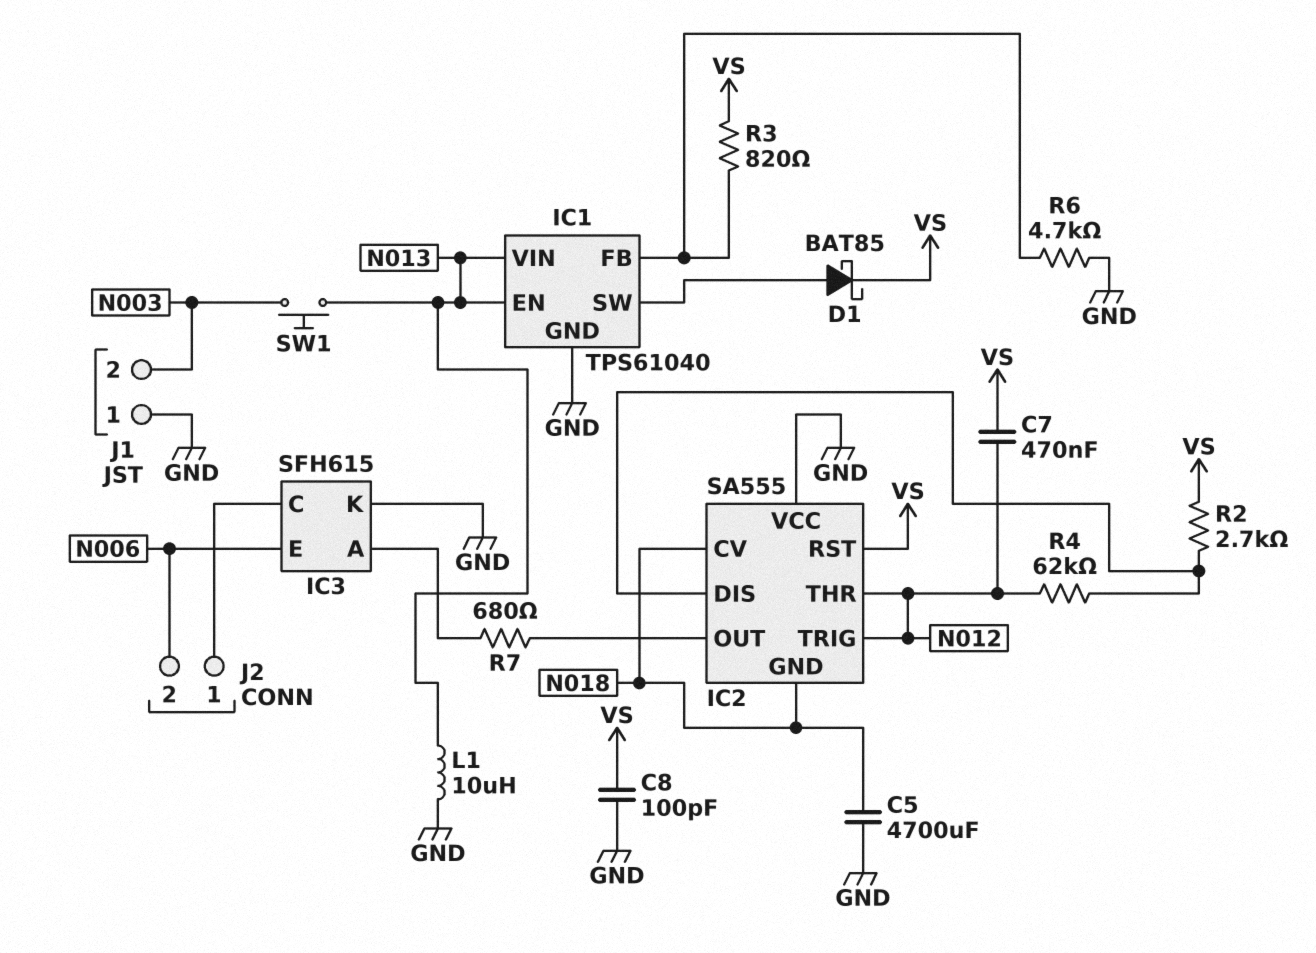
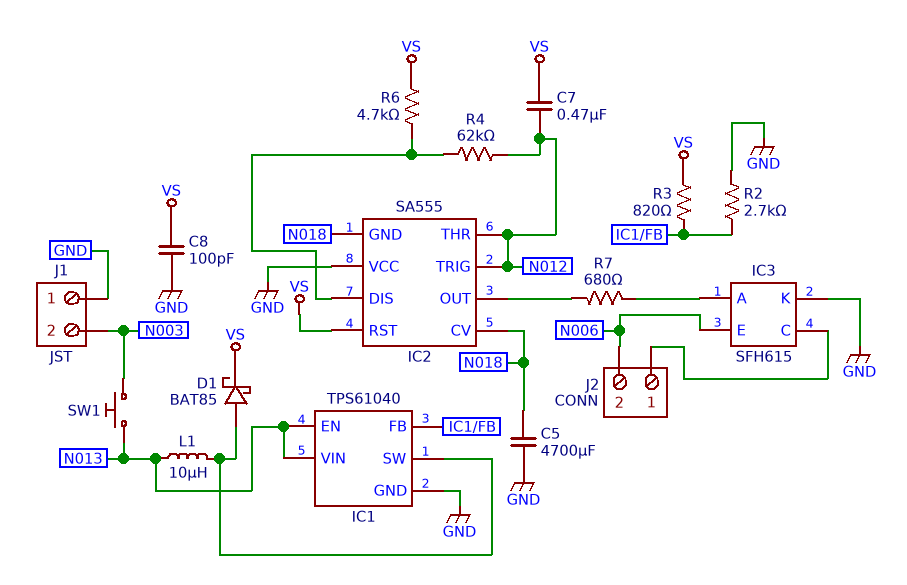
L1: 10uH (GND, N013) -> 10uH (IC1/SW, N013)
R2: 2.7k (IC2/DIS, VS) -> 2.7k (GND, IC1/FB)
R6: 4.7k (GND, IC1/FB) -> 4.7k (IC2/DIS, VS)

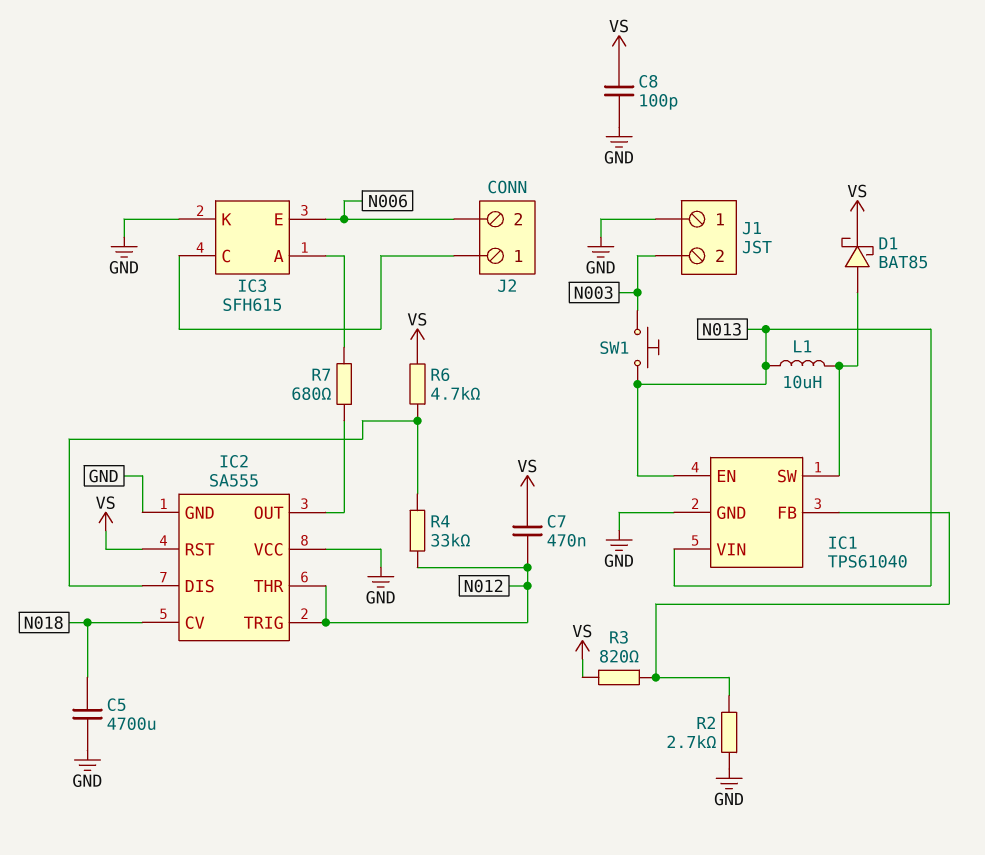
IC2 pin GND: N018 -> GND
R4: 62k (IC2/DIS, N012) -> 33k (IC2/DIS, N012)

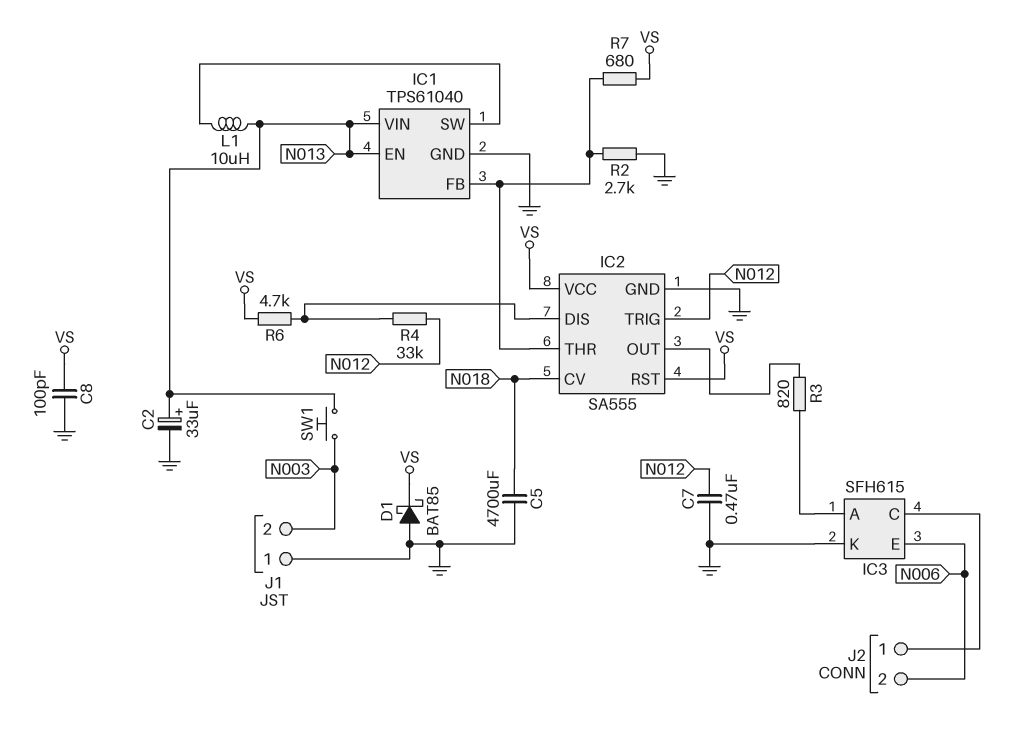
C2: none -> 33uF (plus N013, minus GND)
C7: 470nF (N012, VS) -> 470nF (GND, N012)
D1: schottky BAT85 (A IC1/SW, K VS) -> schottky BAT85 (A GND, K VS)
IC2 pin THR: N012 -> IC1/FB
IC2 pin VCC: GND -> VS
R3: 820 (IC1/FB, VS) -> 820 (IC2/OUT, IC3/A)
R7: 680 (IC2/OUT, IC3/A) -> 680 (IC1/FB, VS)

